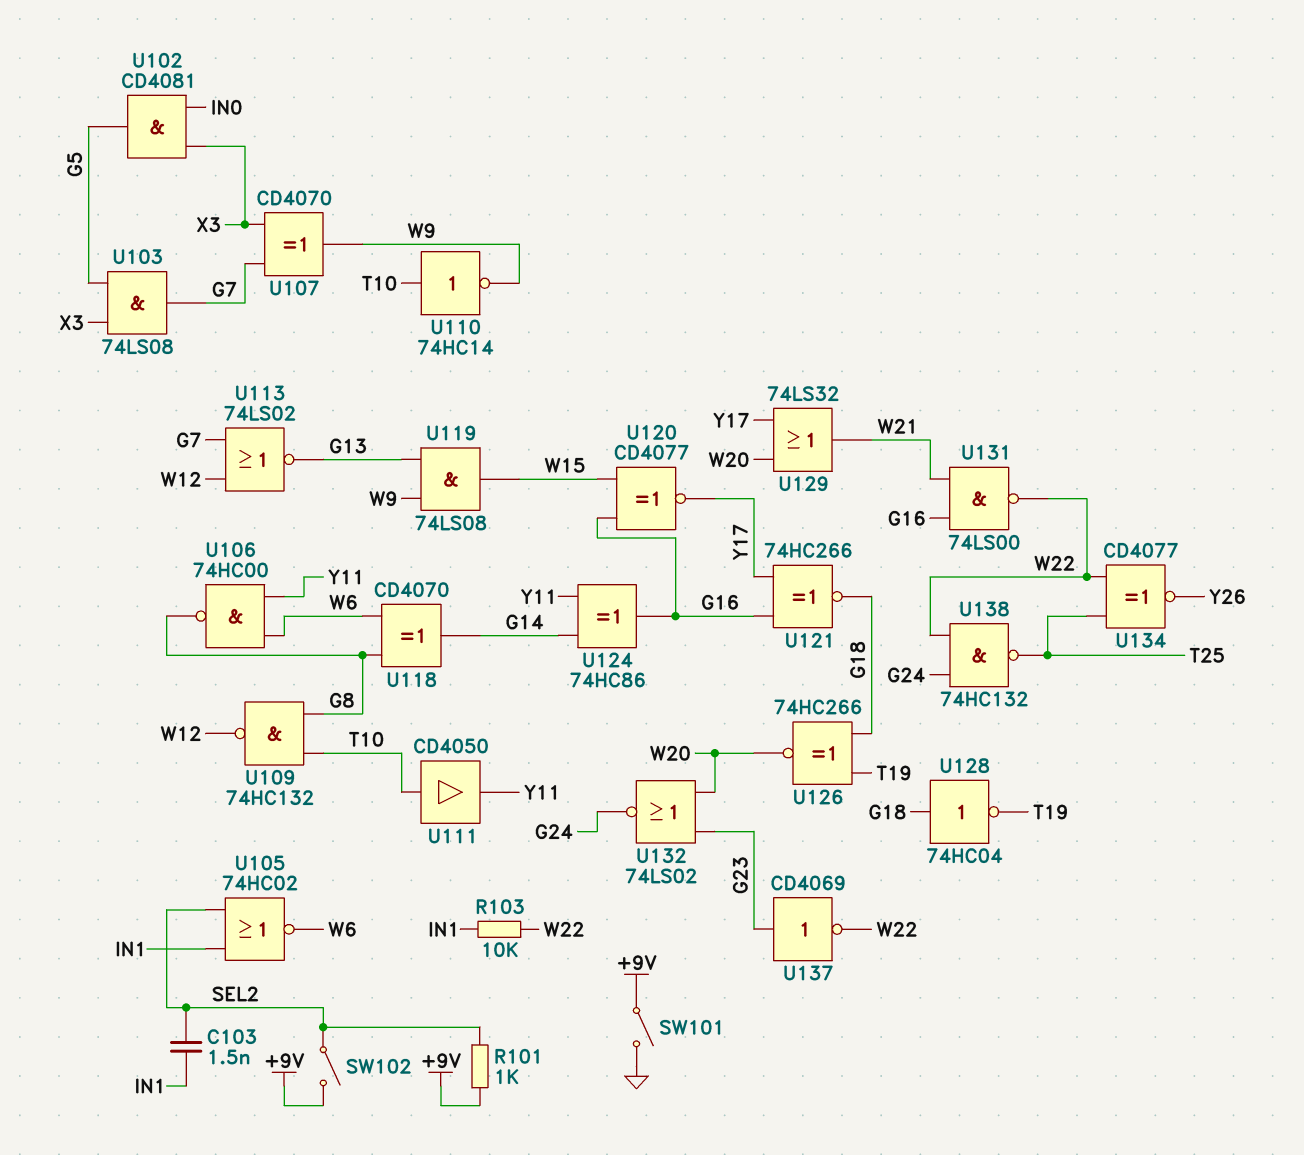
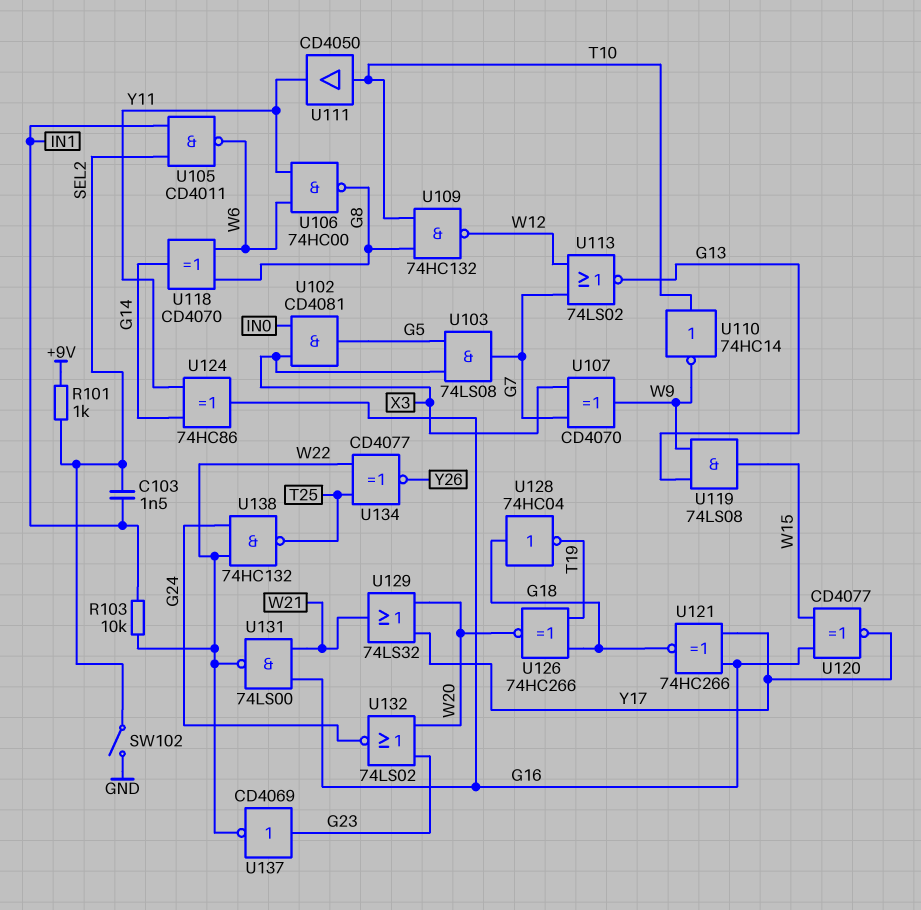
SW101: switch (+9V, GND) -> none
SW102: switch (+9V, SEL2) -> switch (GND, SEL2)
U105: NOR 74HC02 (in IN1, in SEL2, out W6) -> NAND CD4011 (in IN1, in SEL2, out W6)

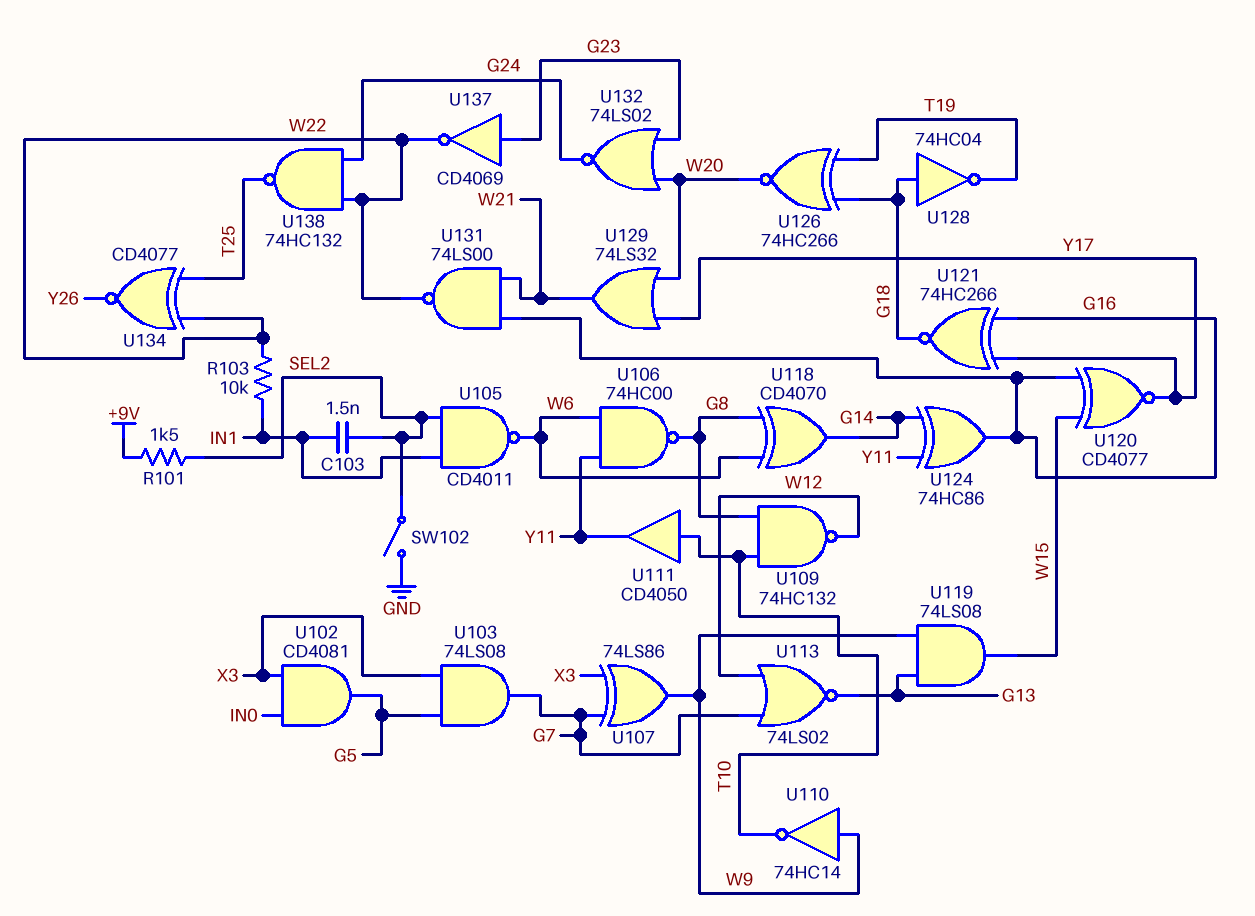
R101: 1k (+9V, SEL2) -> 1.5k (+9V, SEL2)
U107: XOR CD4070 (in G7, in X3, out W9) -> XOR 74LS86 (in G7, in X3, out W9)
U110: NOT 74HC14 (in T10, out W9) -> NOT 74HC14 (in W9, out T10)

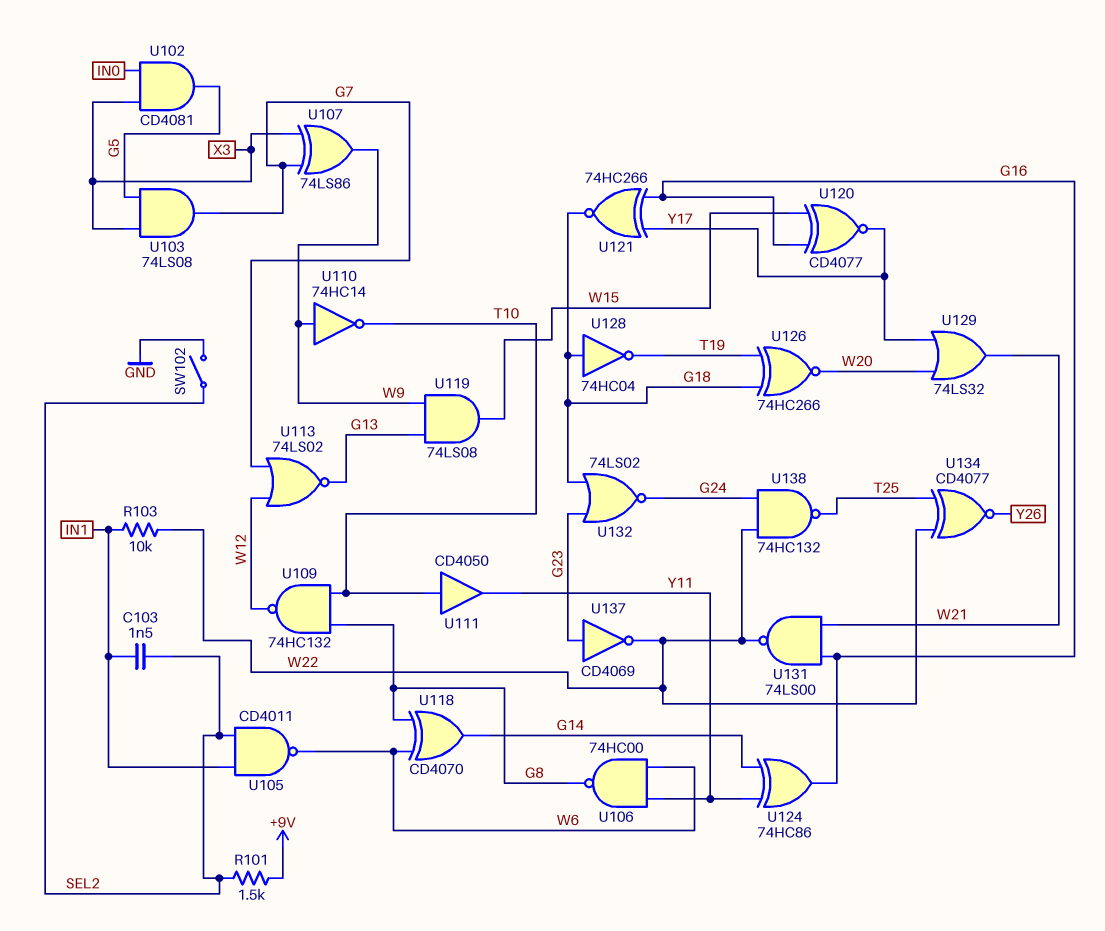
U132: NOR 74LS02 (in G23, in W20, out G24) -> NOR 74LS02 (in G18, in G23, out G24)

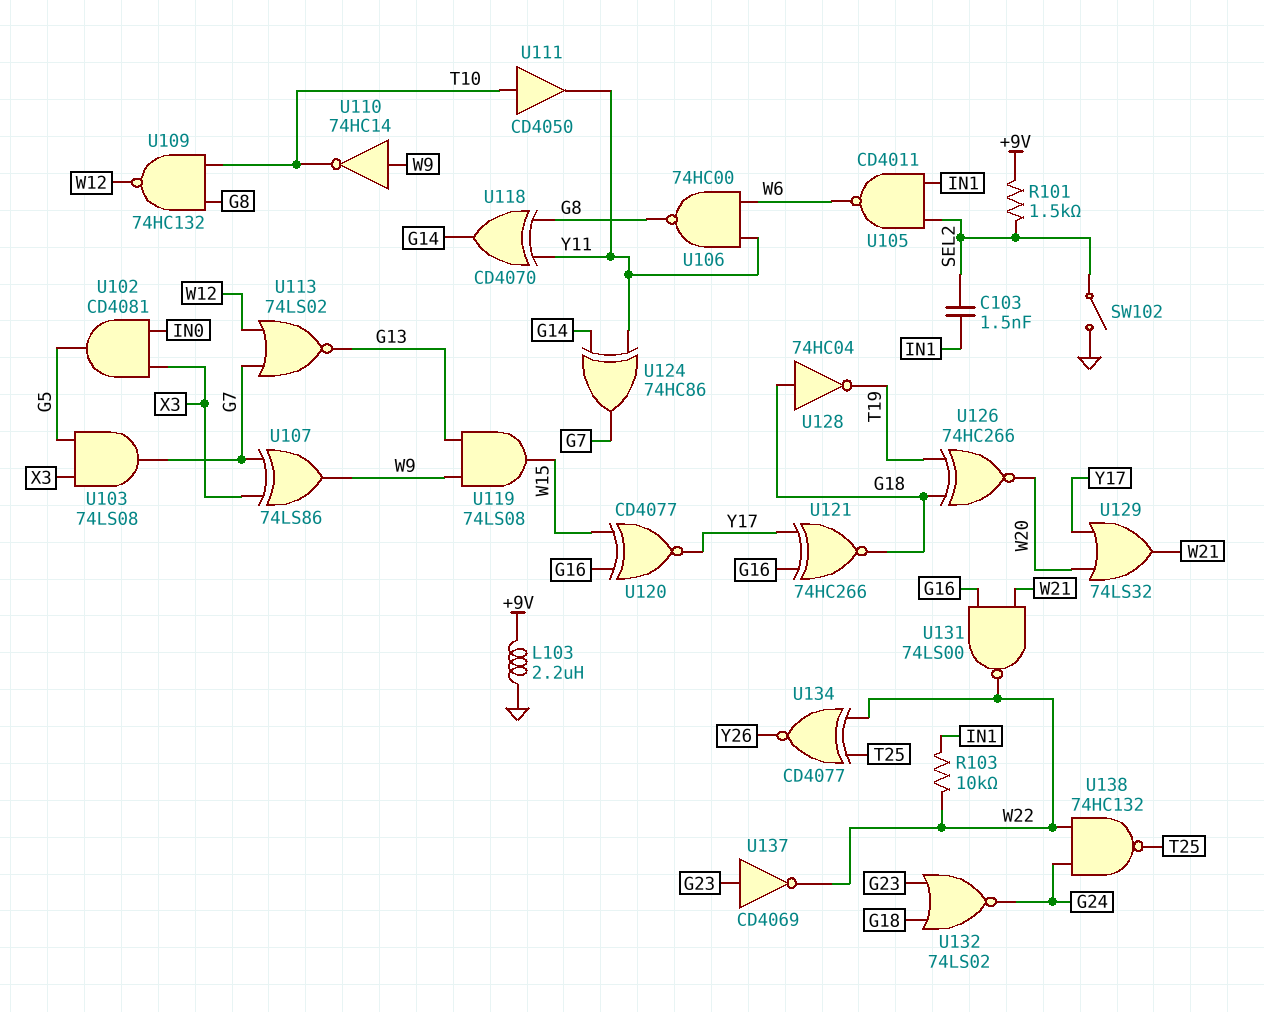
L103: none -> 2.2uH (+9V, GND)
U118: XOR CD4070 (in G8, in W6, out G14) -> XOR CD4070 (in G8, in Y11, out G14)
U124: XOR 74HC86 (in G14, in Y11, out G16) -> XOR 74HC86 (in G14, in Y11, out G7)

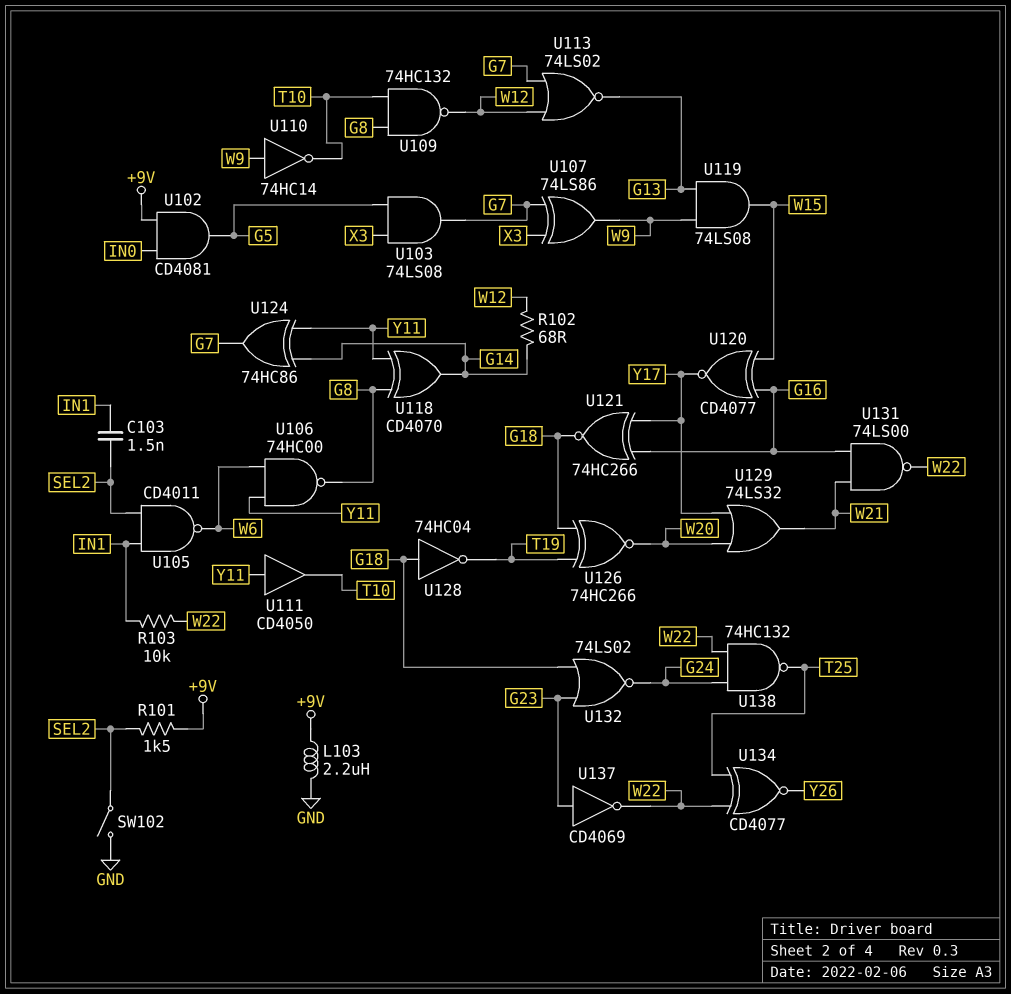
R102: none -> 68 (G14, W12)
U102: AND CD4081 (in IN0, in X3, out G5) -> AND CD4081 (in +9V, in IN0, out G5)
U111: buffer CD4050 (in T10, out Y11) -> buffer CD4050 (in Y11, out T10)

